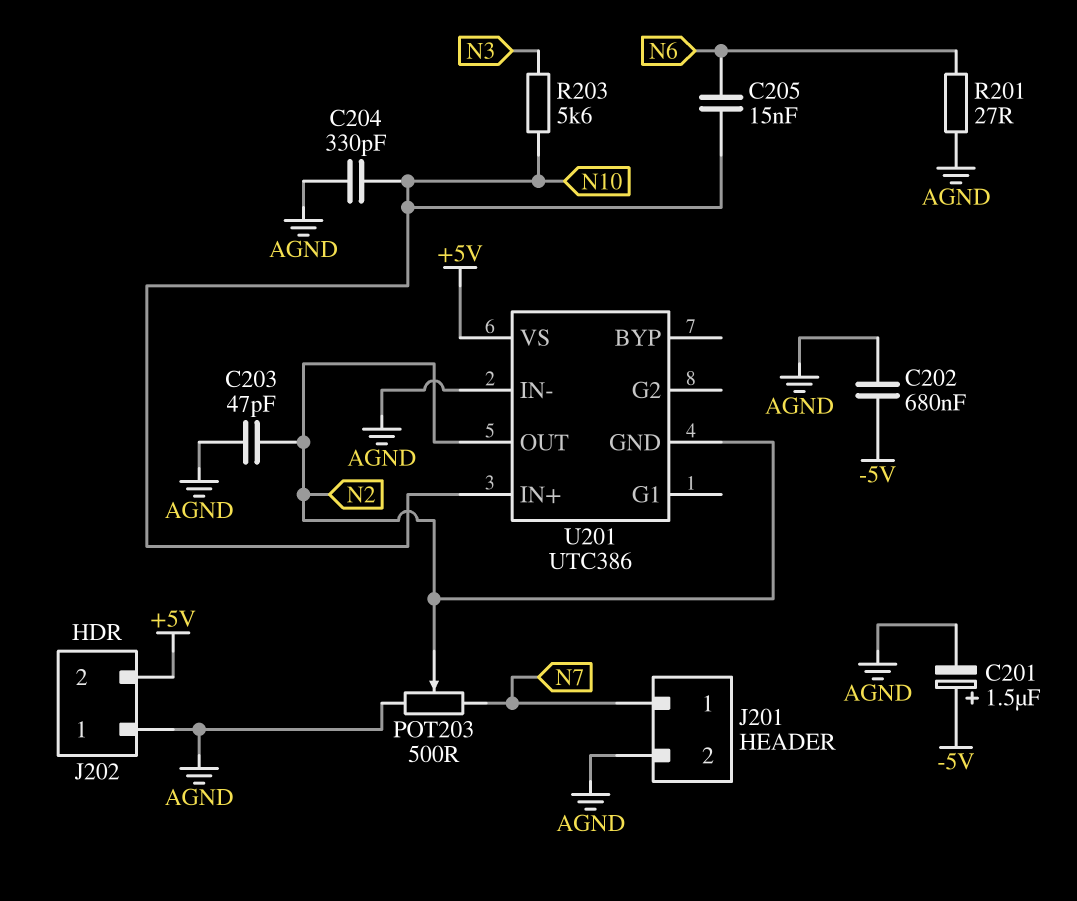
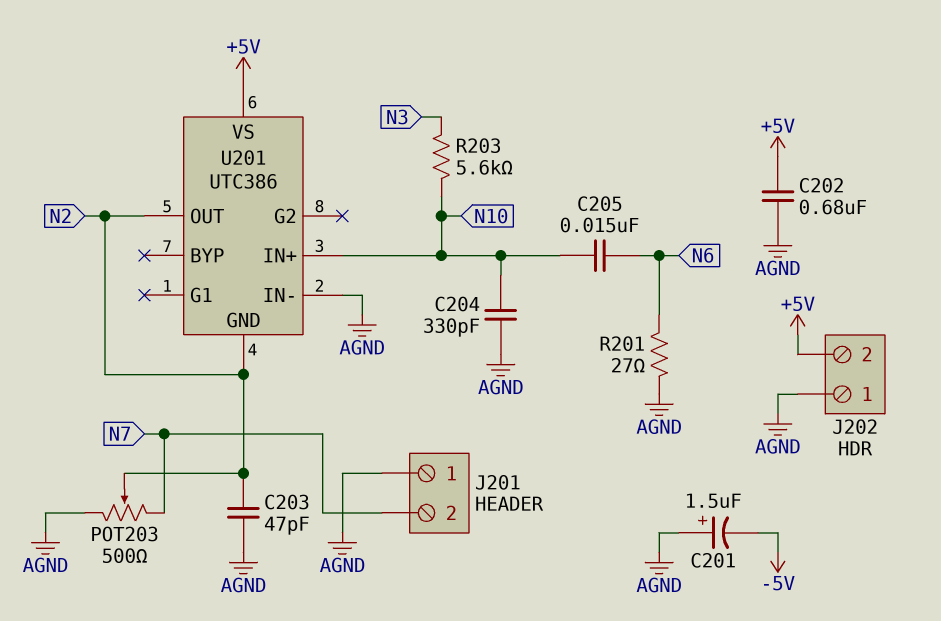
C201: 1.5uF (plus -5V, minus AGND) -> 1.5uF (plus AGND, minus -5V)
C202: 680nF (-5V, AGND) -> 680nF (+5V, AGND)
J201 pin 1: N7 -> AGND
J201 pin 2: AGND -> N7

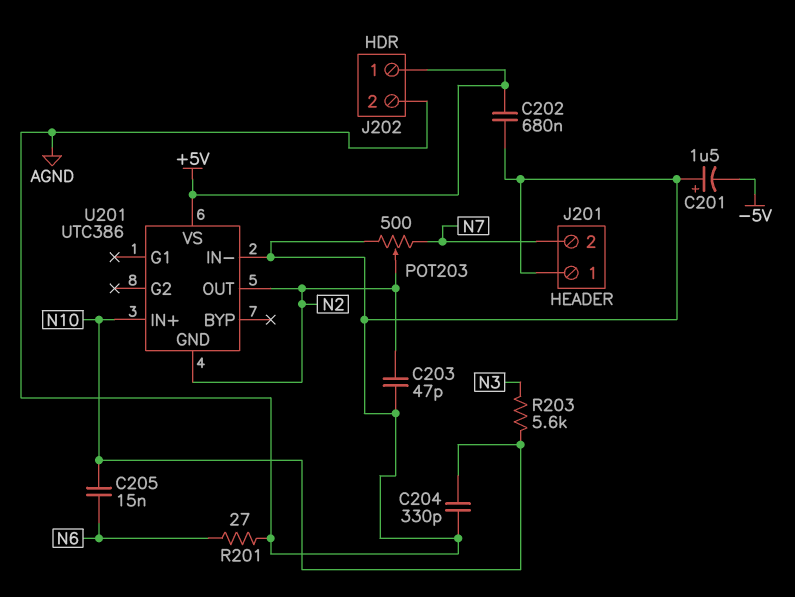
J202 pin 1: AGND -> +5V
J202 pin 2: +5V -> AGND

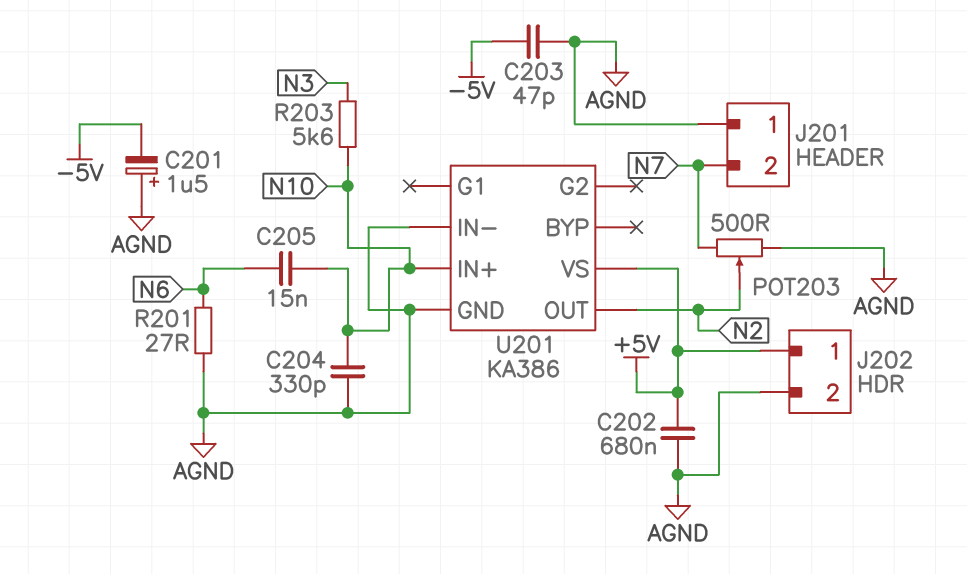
C203: 47pF (AGND, N2) -> 47pF (-5V, AGND)
U201: UTC386 -> KA386
U201 pin GND: N2 -> AGND

